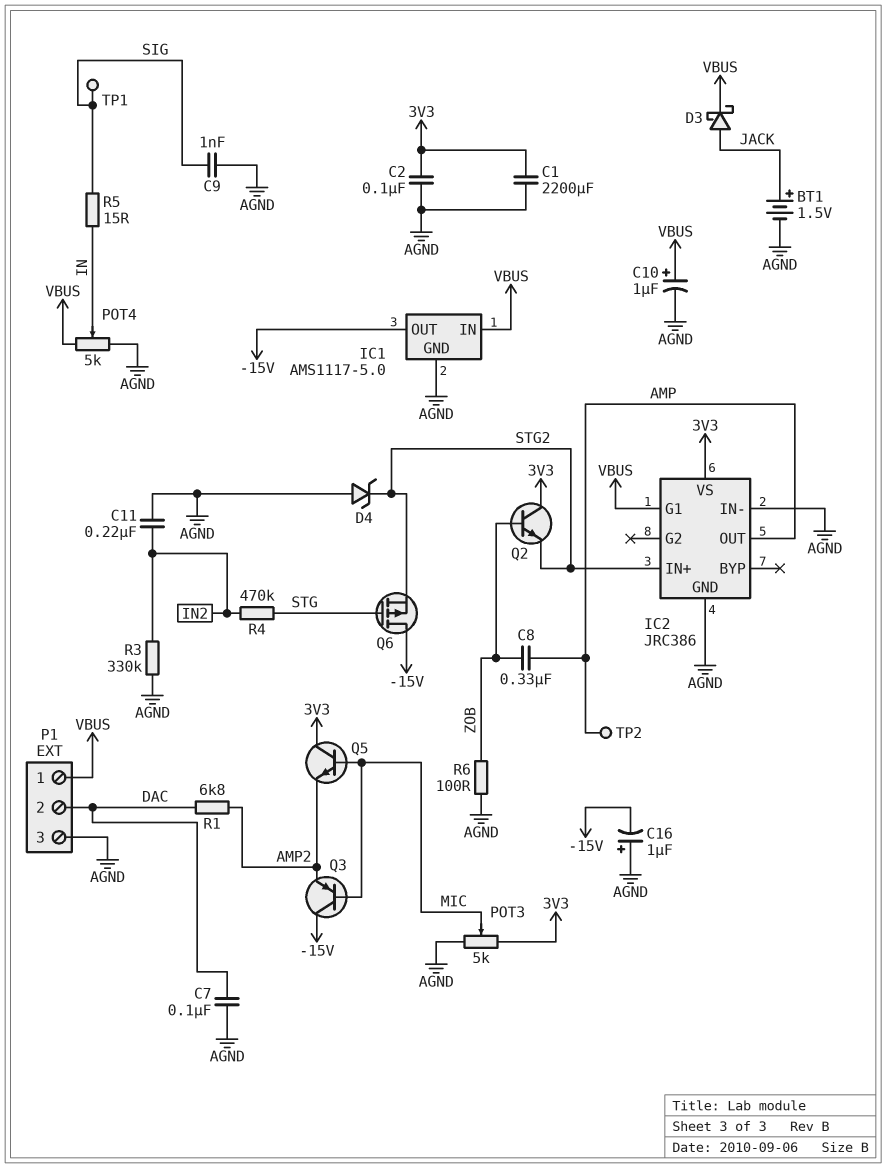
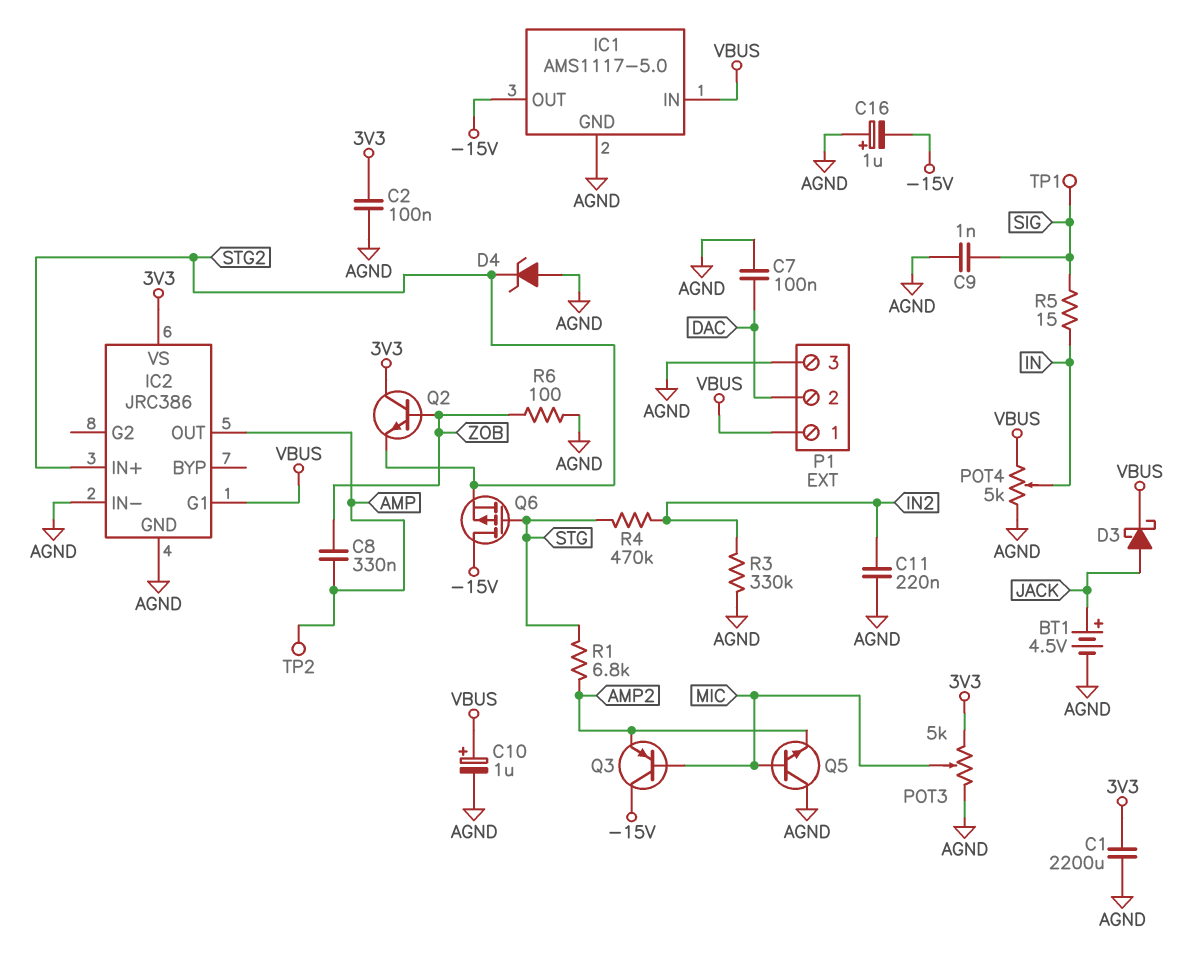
BT1: 1.5V (plus JACK, minus AGND) -> 4.5V (plus JACK, minus AGND)
Q5: NPN (B MIC, C 3V3, E AMP2) -> NPN (B MIC, C AGND, E AMP2)
R1: 6.8k (AMP2, DAC) -> 6.8k (AMP2, STG)

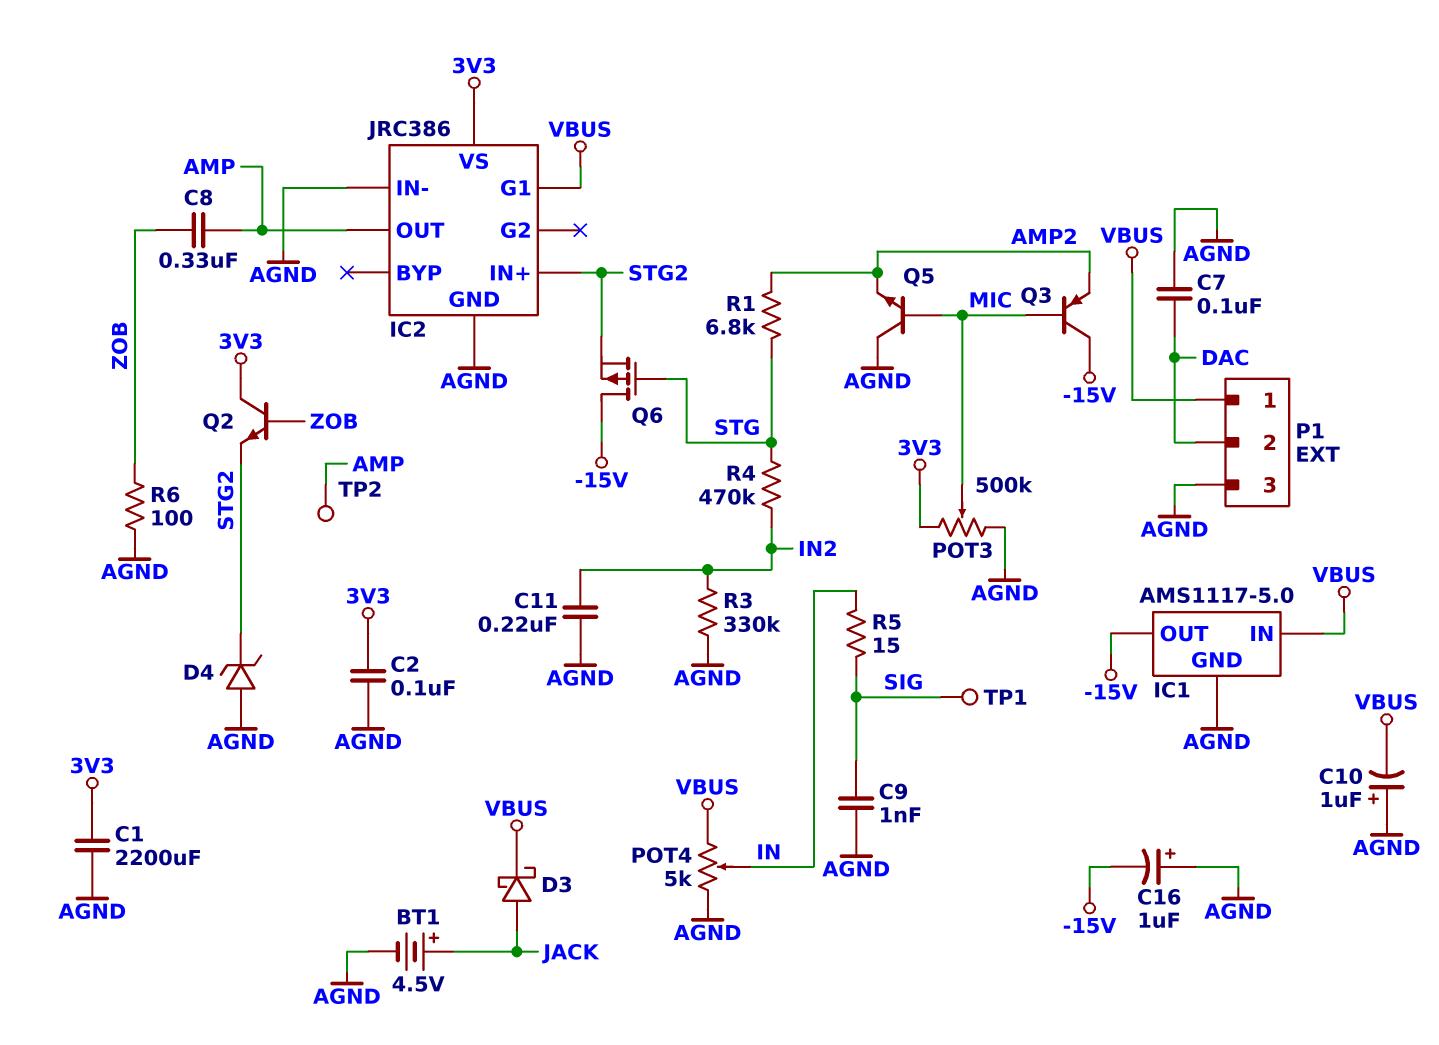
C10: 1uF (plus VBUS, minus AGND) -> 1uF (plus AGND, minus VBUS)
POT3: 5k (3V3, AGND, wiper MIC) -> 500k (3V3, AGND, wiper MIC)

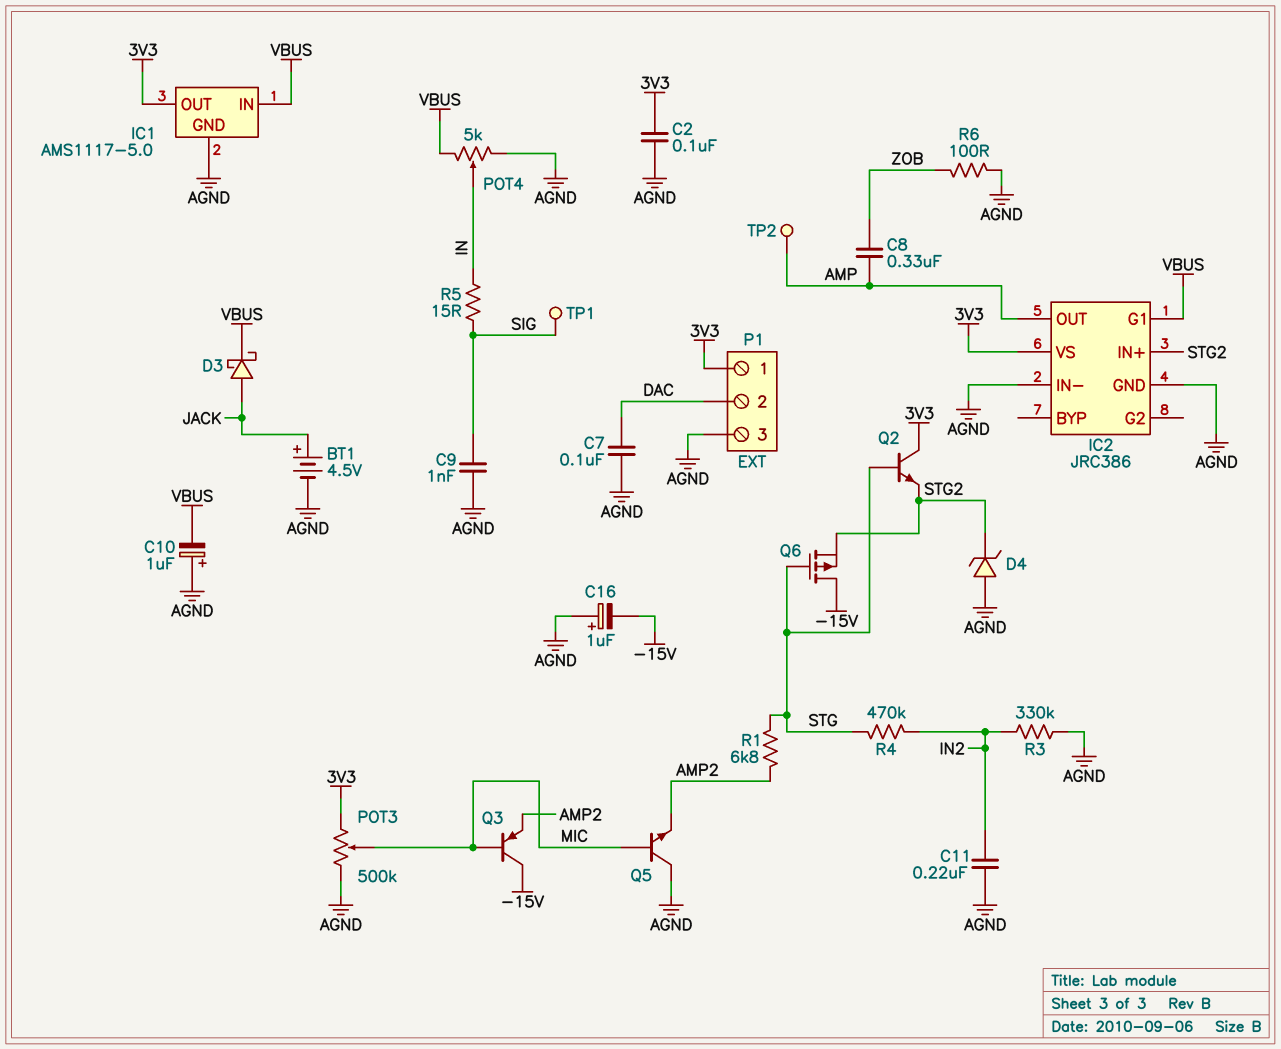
C1: 2200uF (3V3, AGND) -> none
IC1 pin OUT: -15V -> 3V3
P1 pin 1: VBUS -> 3V3
Q2: NPN (B ZOB, C 3V3, E STG2) -> NPN (B STG, C 3V3, E STG2)

